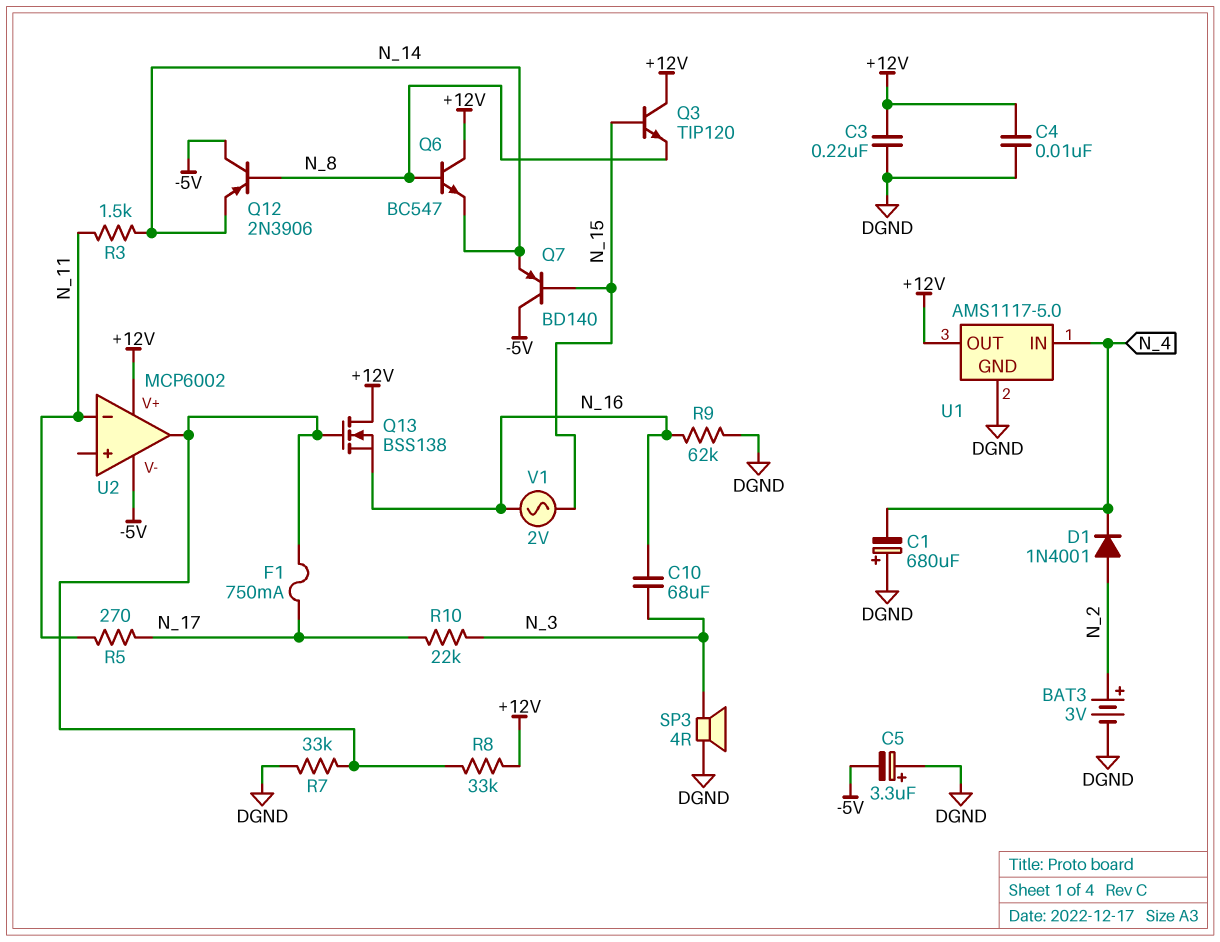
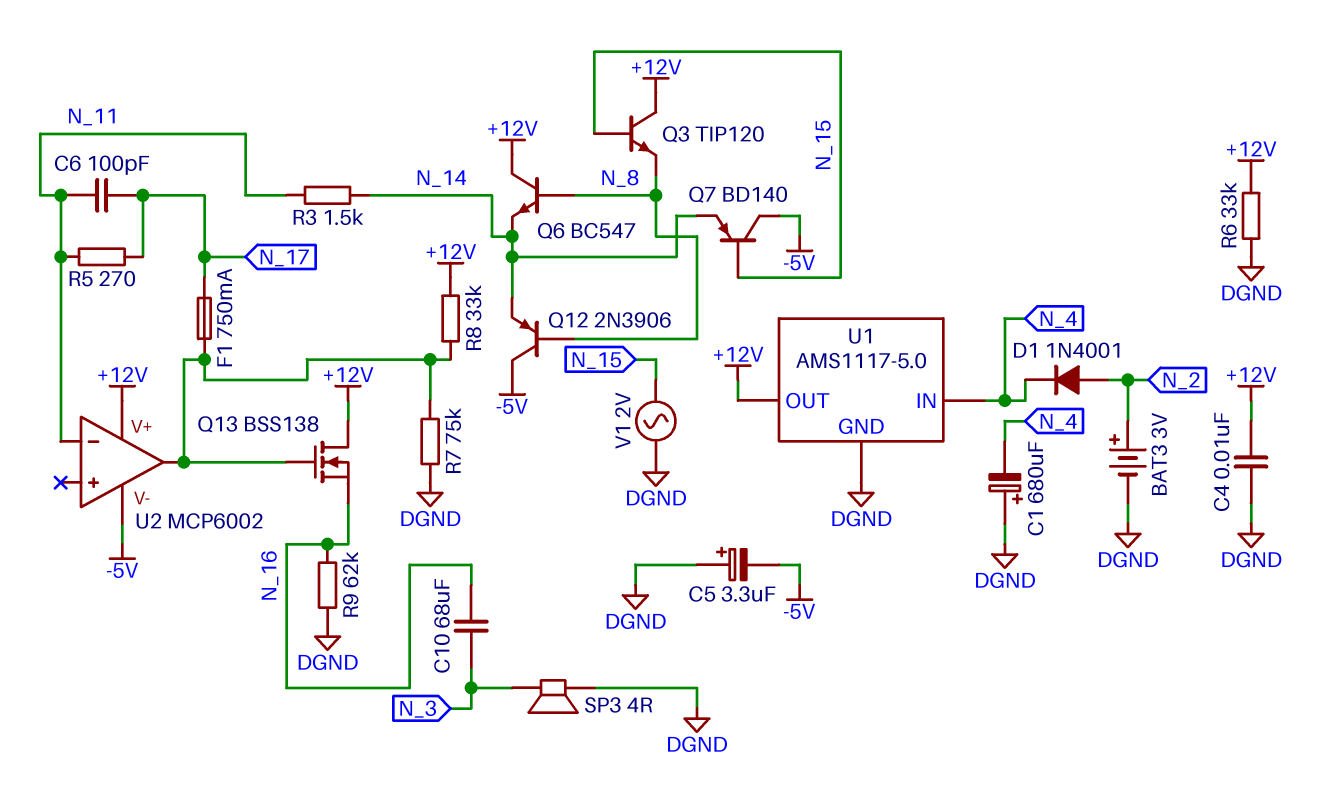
C3: 220nF (+12V, DGND) -> none
C6: none -> 100pF (N_11, N_17)
R6: none -> 33k (+12V, DGND)
R7: 33k (DGND, U2/out) -> 75k (DGND, U2/out)
R10: 22k (N_3, N_17) -> none
V1: AC 2V (N_15, N_16) -> AC 2V (DGND, N_15)

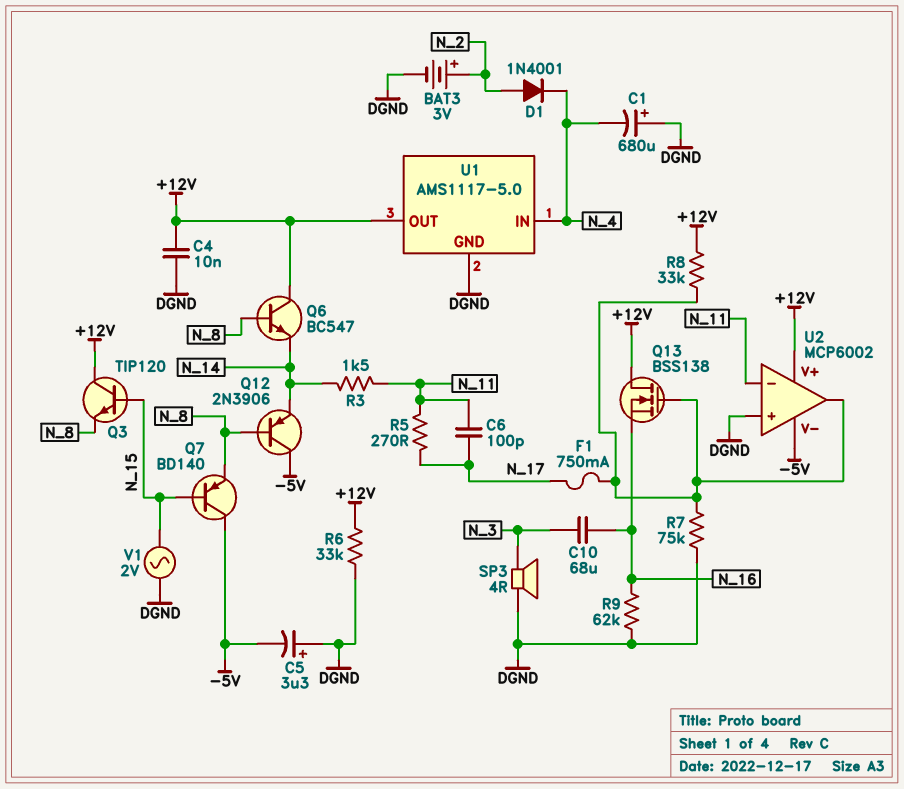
Q7: PNP BD140 (B N_15, C -5V, E N_14) -> PNP BD140 (B N_15, C -5V, E N_8)
U2 pin in+: none -> DGND

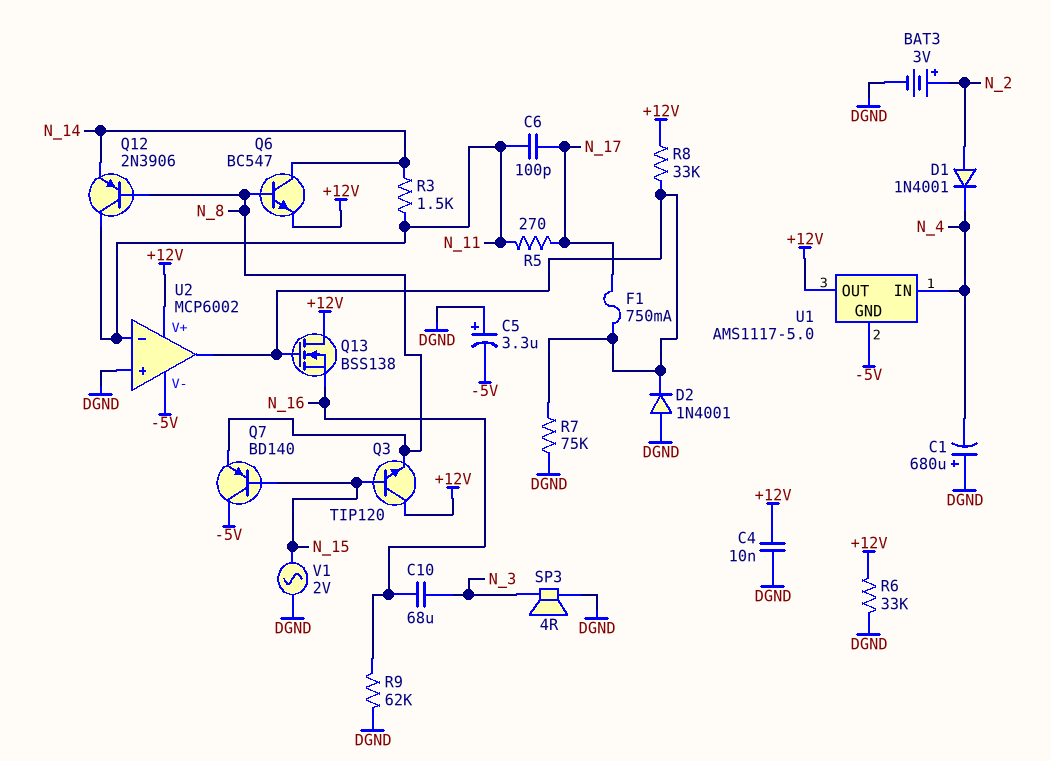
D2: none -> diode 1N4001 (A DGND, K U2/out)
Q6: NPN BC547 (B N_8, C +12V, E N_14) -> NPN BC547 (B N_8, C N_14, E +12V)
Q12: PNP 2N3906 (B N_8, C -5V, E N_14) -> PNP 2N3906 (B N_8, C N_11, E N_14)
U1 pin GND: DGND -> -5V

